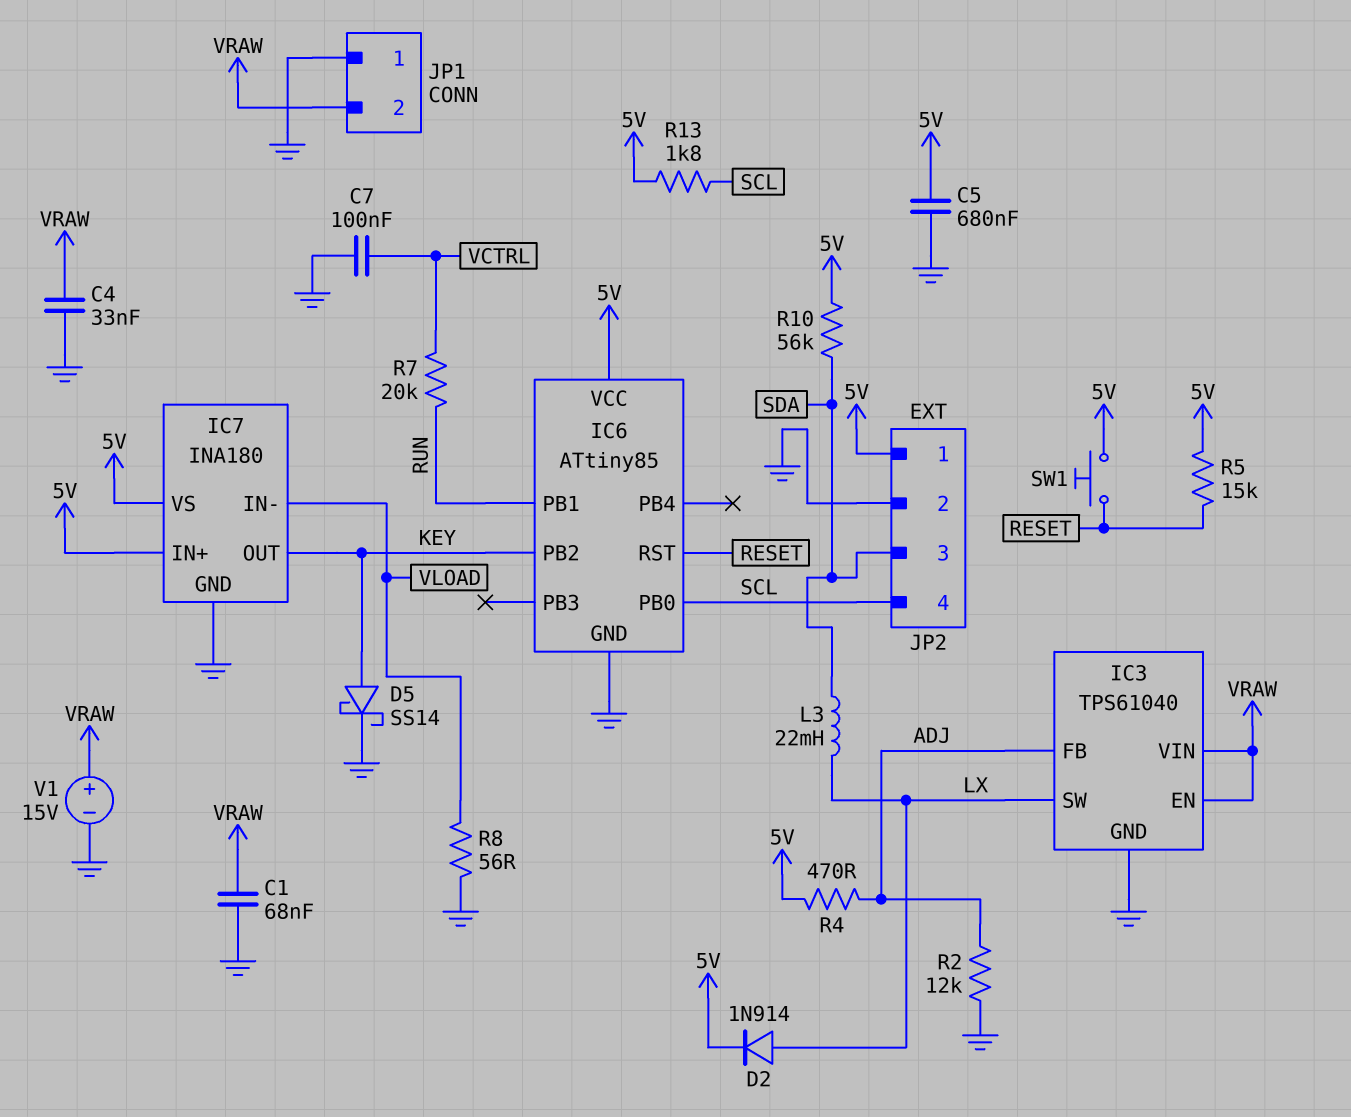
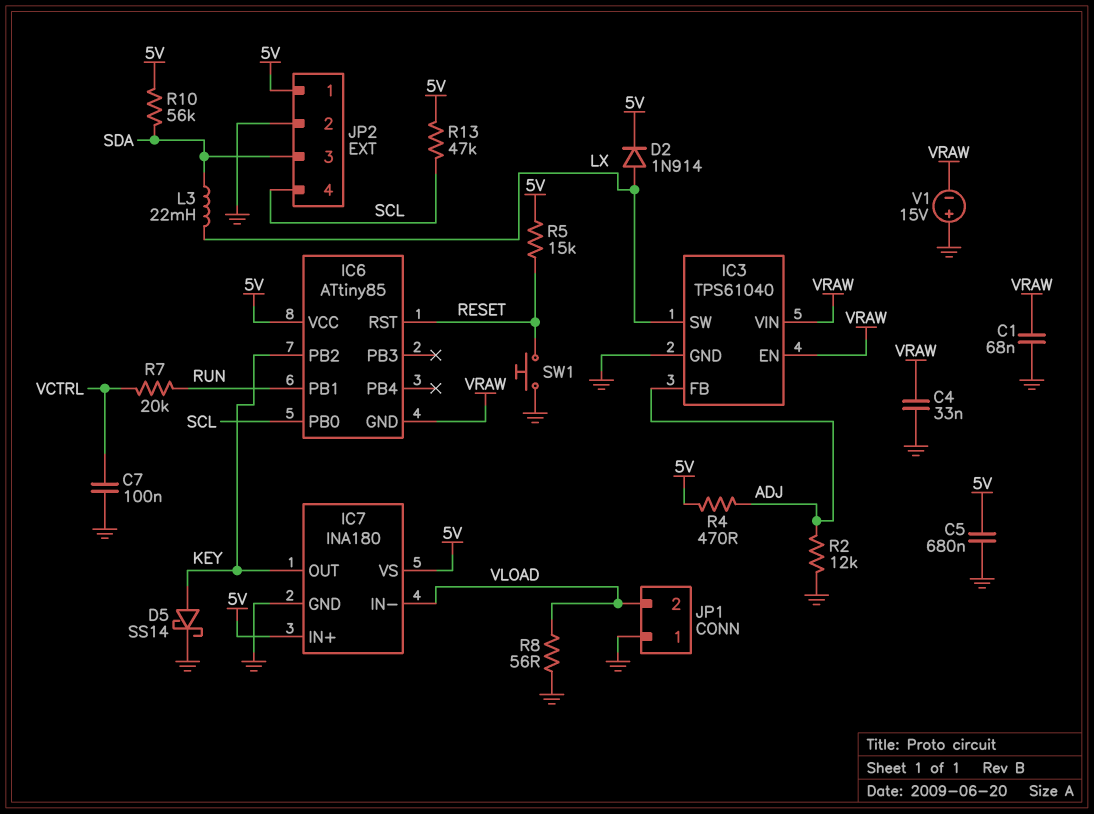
IC6 pin GND: GND -> VRAW
JP1 pin 2: VRAW -> VLOAD
R13: 1.8k (5V, SCL) -> 47k (5V, SCL)
SW1: button (5V, RESET) -> button (GND, RESET)
V1: 15V (plus VRAW, minus GND) -> 15V (plus GND, minus VRAW)

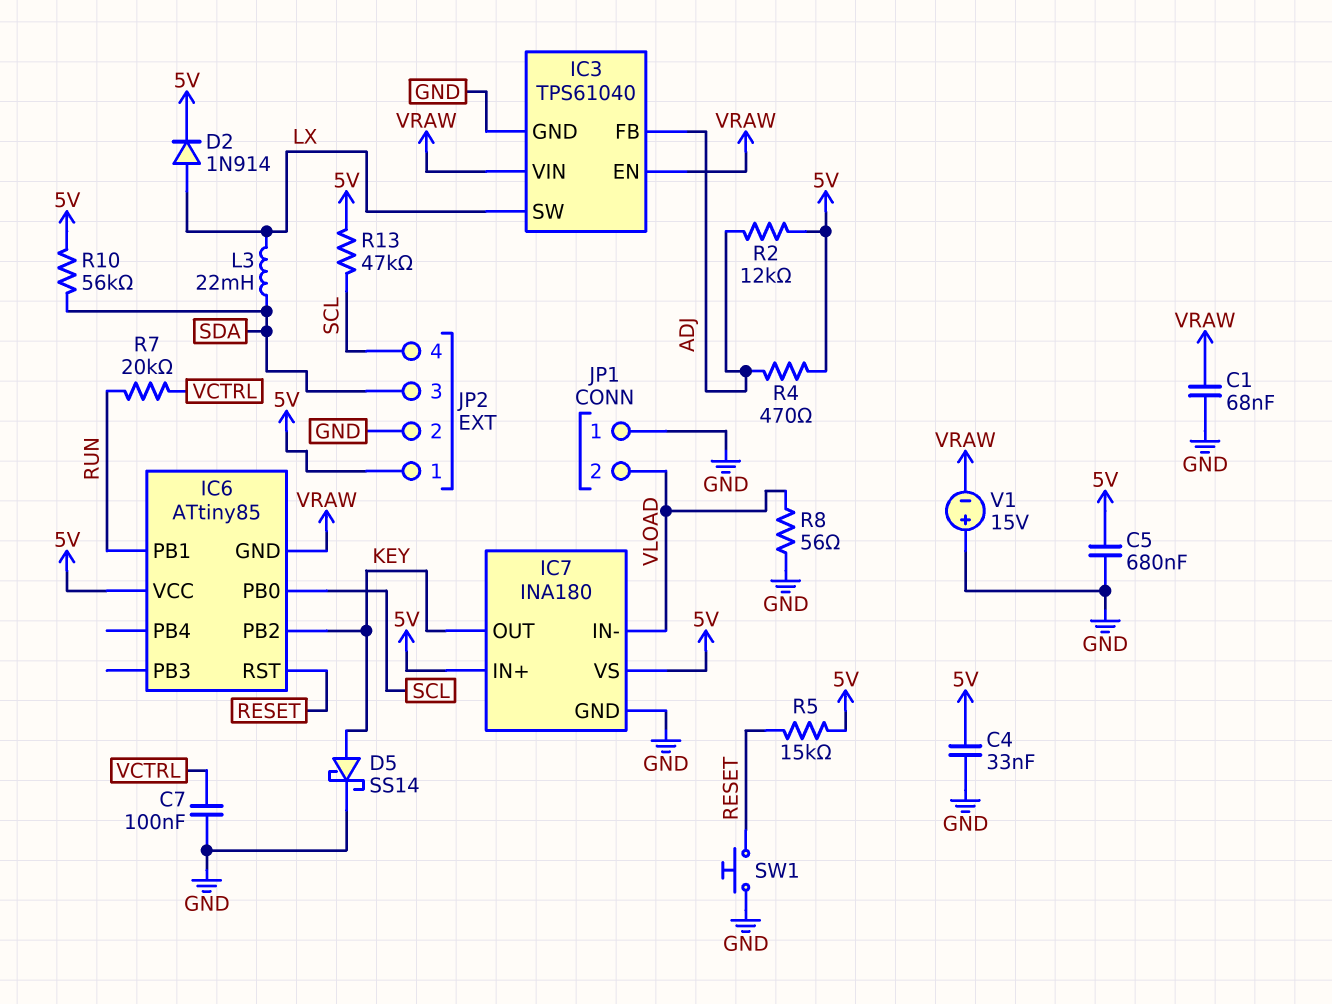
C4: 33nF (GND, VRAW) -> 33nF (5V, GND)
R2: 12k (ADJ, GND) -> 12k (5V, ADJ)

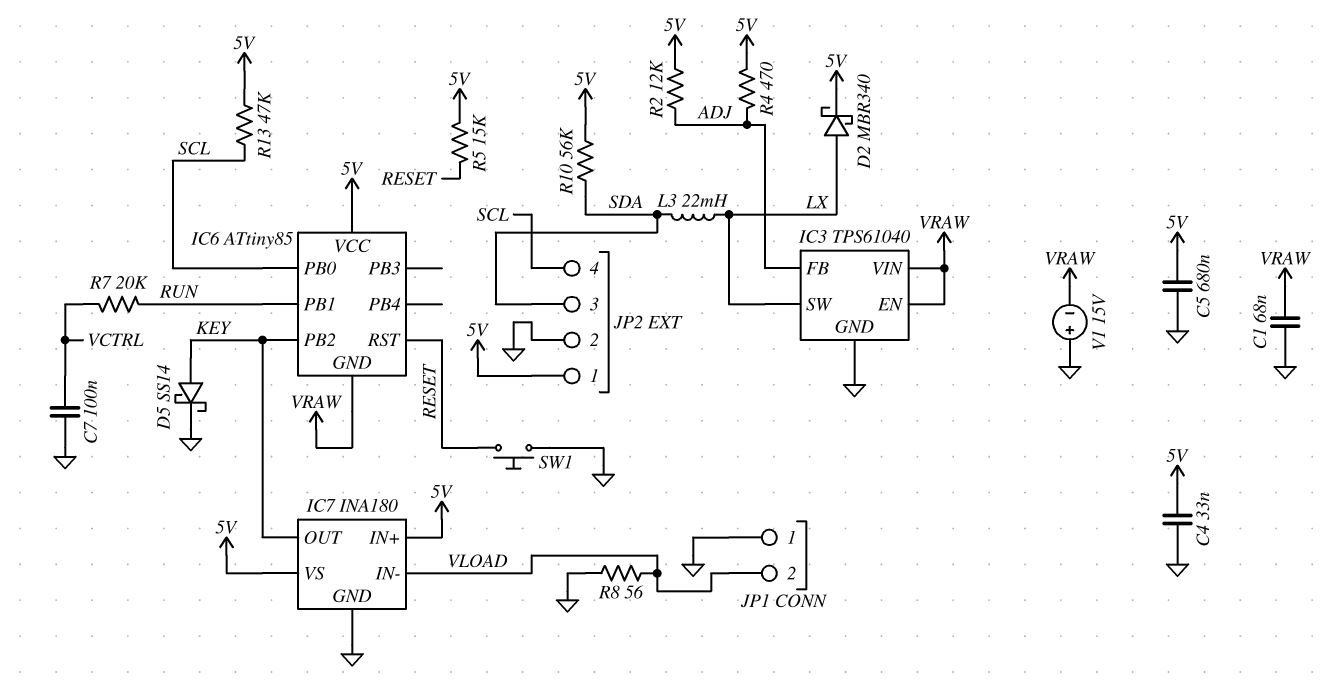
D2: diode 1N914 (A LX, K 5V) -> schottky MBR340 (A LX, K 5V)

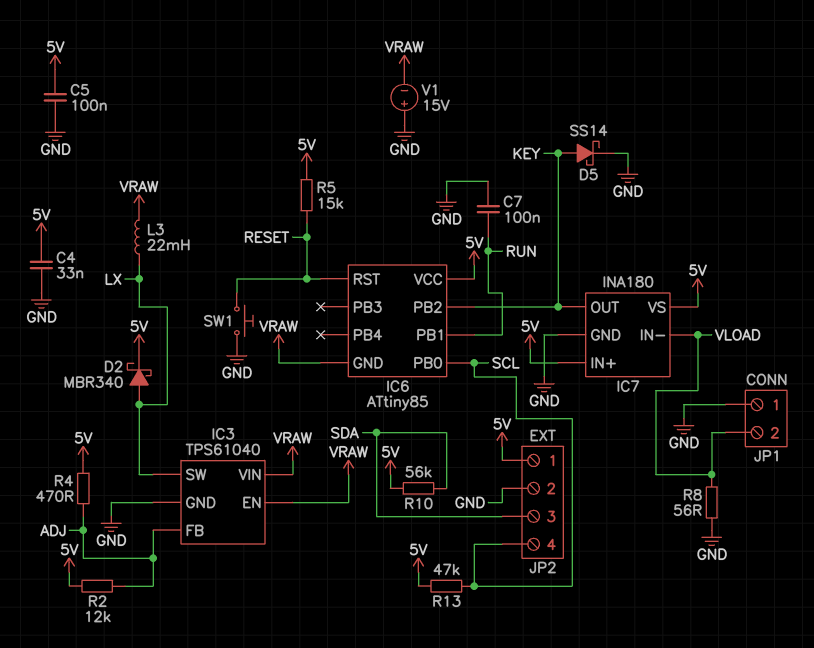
C1: 68nF (GND, VRAW) -> none
C5: 680nF (5V, GND) -> 100nF (5V, GND)
C7: 100nF (GND, VCTRL) -> 100nF (GND, RUN)
L3: 22mH (LX, SDA) -> 22mH (LX, VRAW)
R7: 20k (RUN, VCTRL) -> none

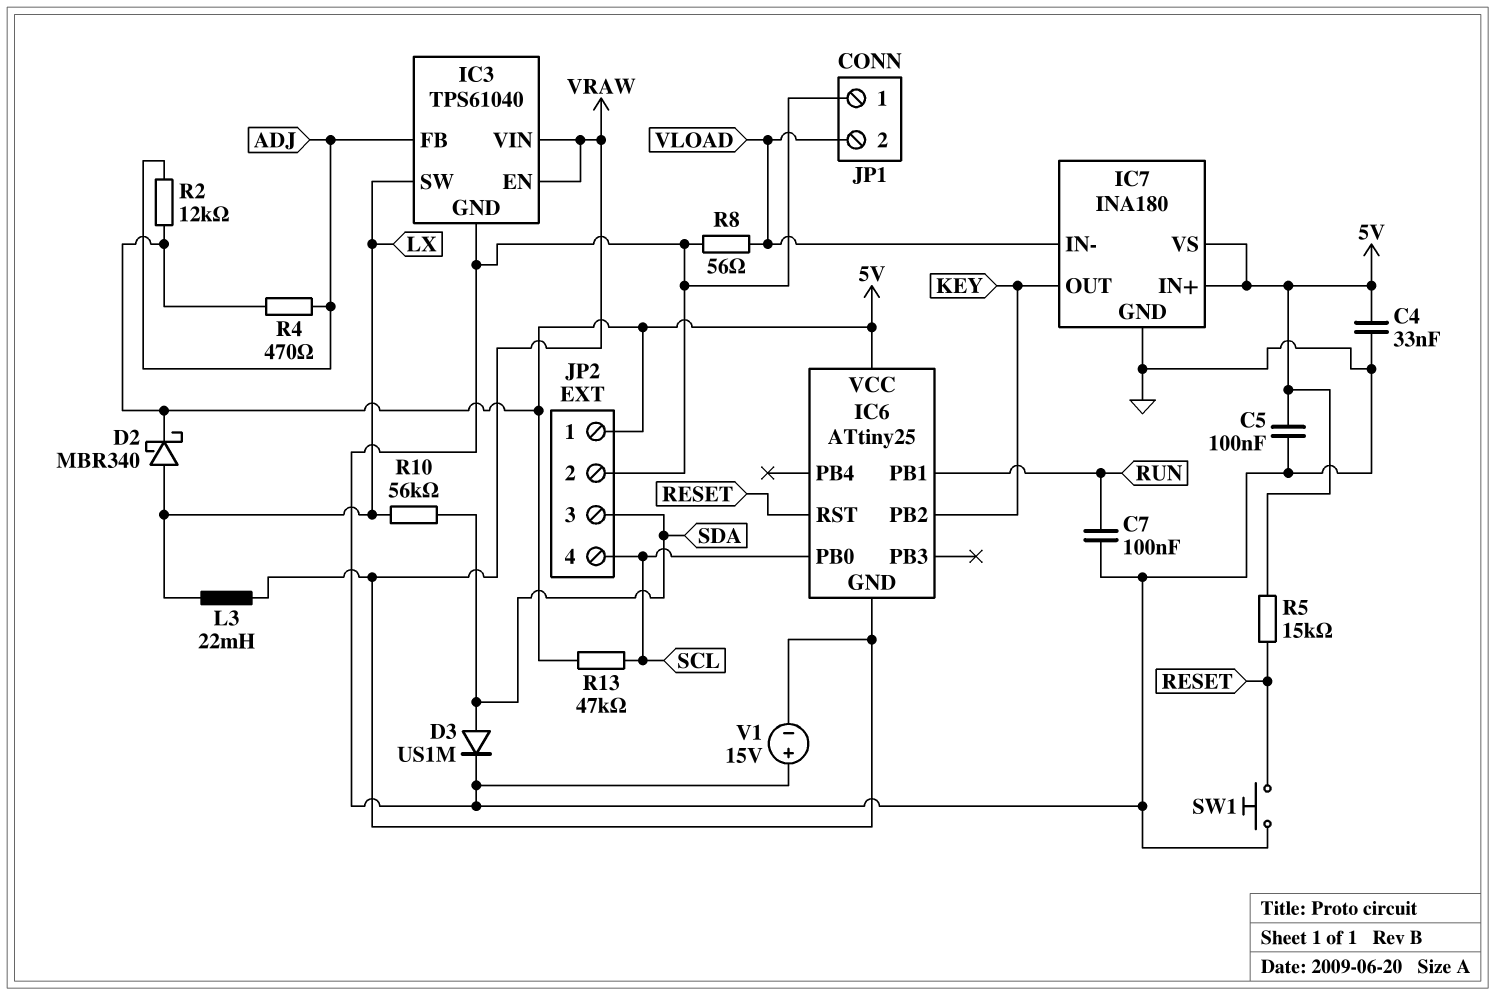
D3: none -> diode US1M (A SDA, K GND)
D5: schottky SS14 (A KEY, K GND) -> none
IC6: ATtiny85 -> ATtiny25
R10: 56k (5V, SDA) -> 56k (LX, SDA)

